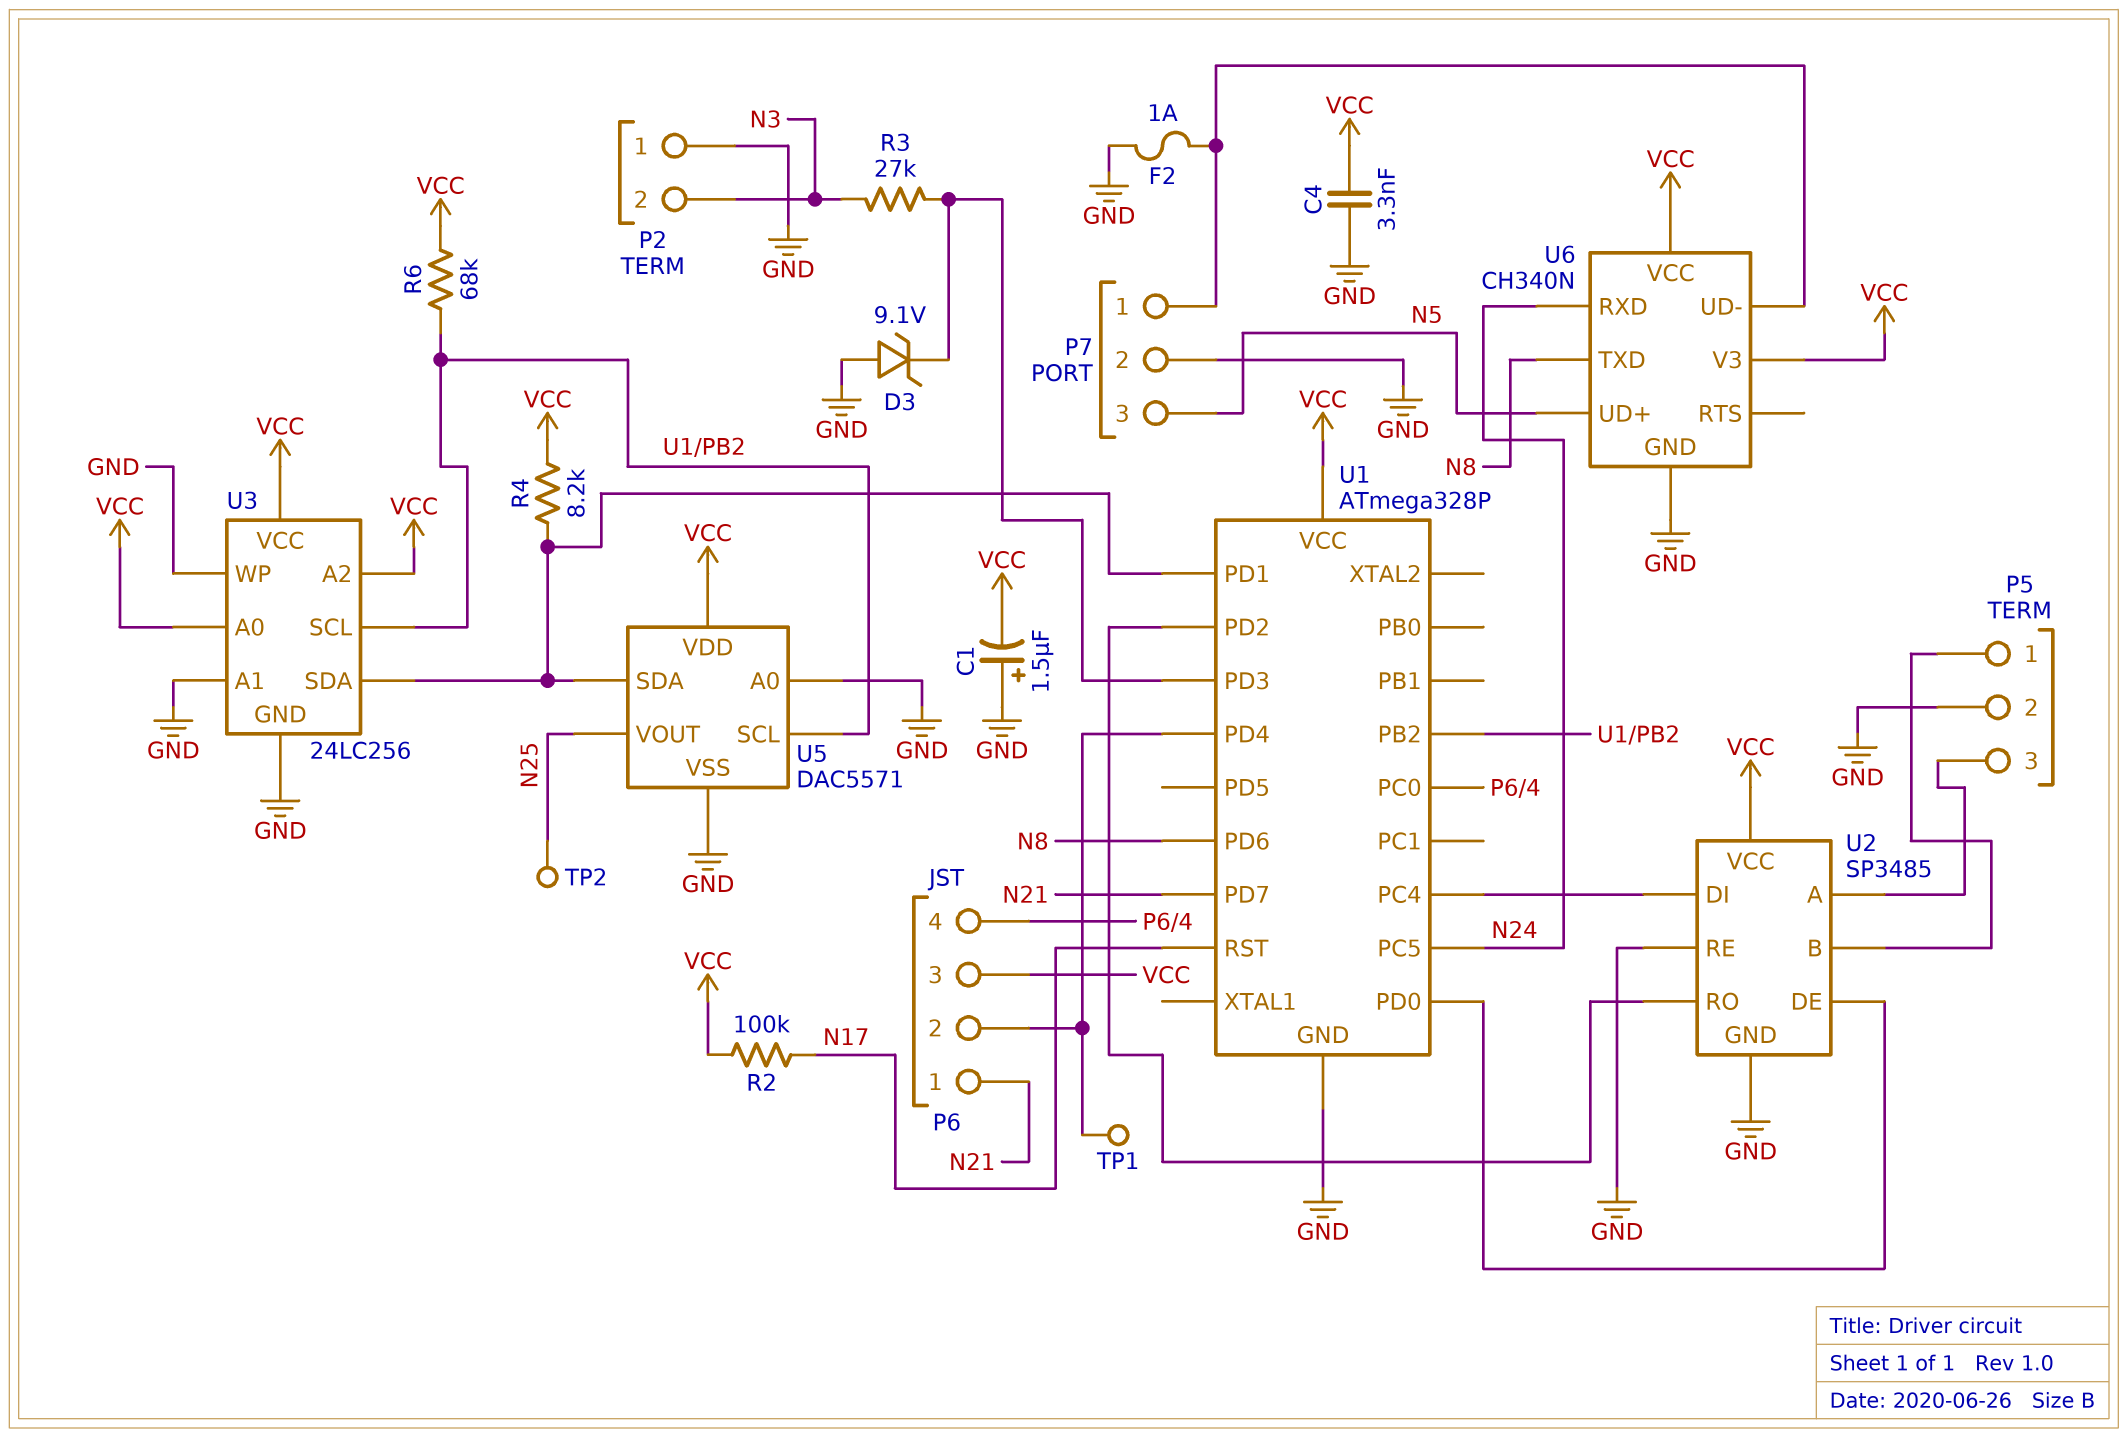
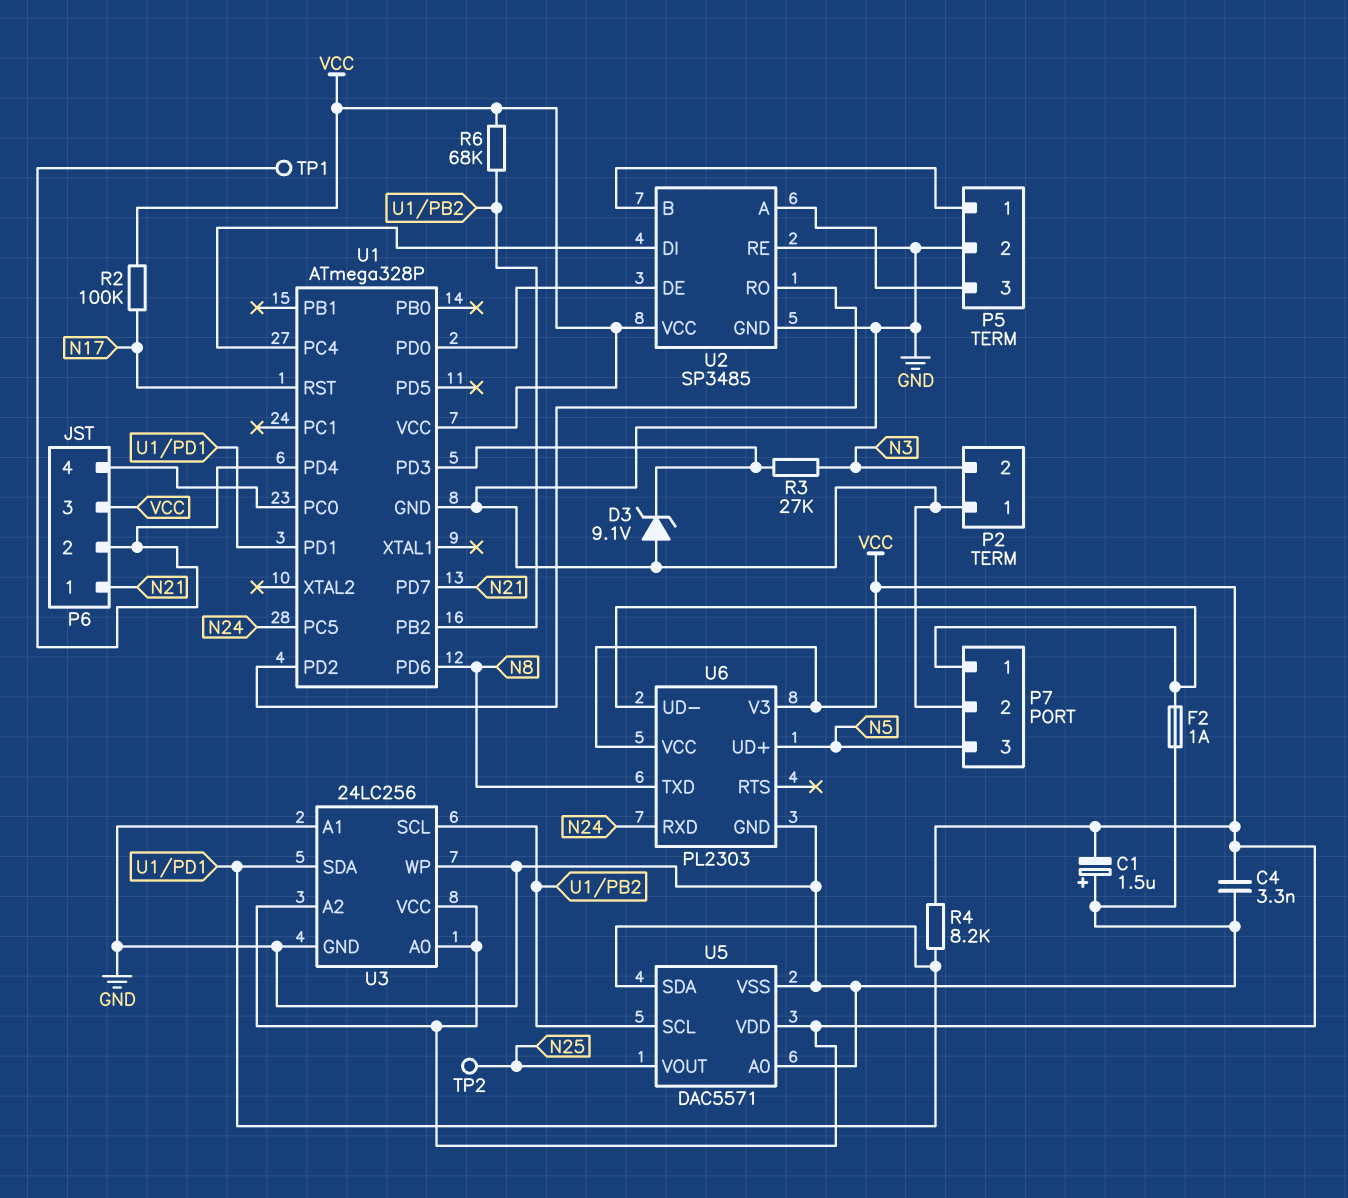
U6: CH340N -> PL2303

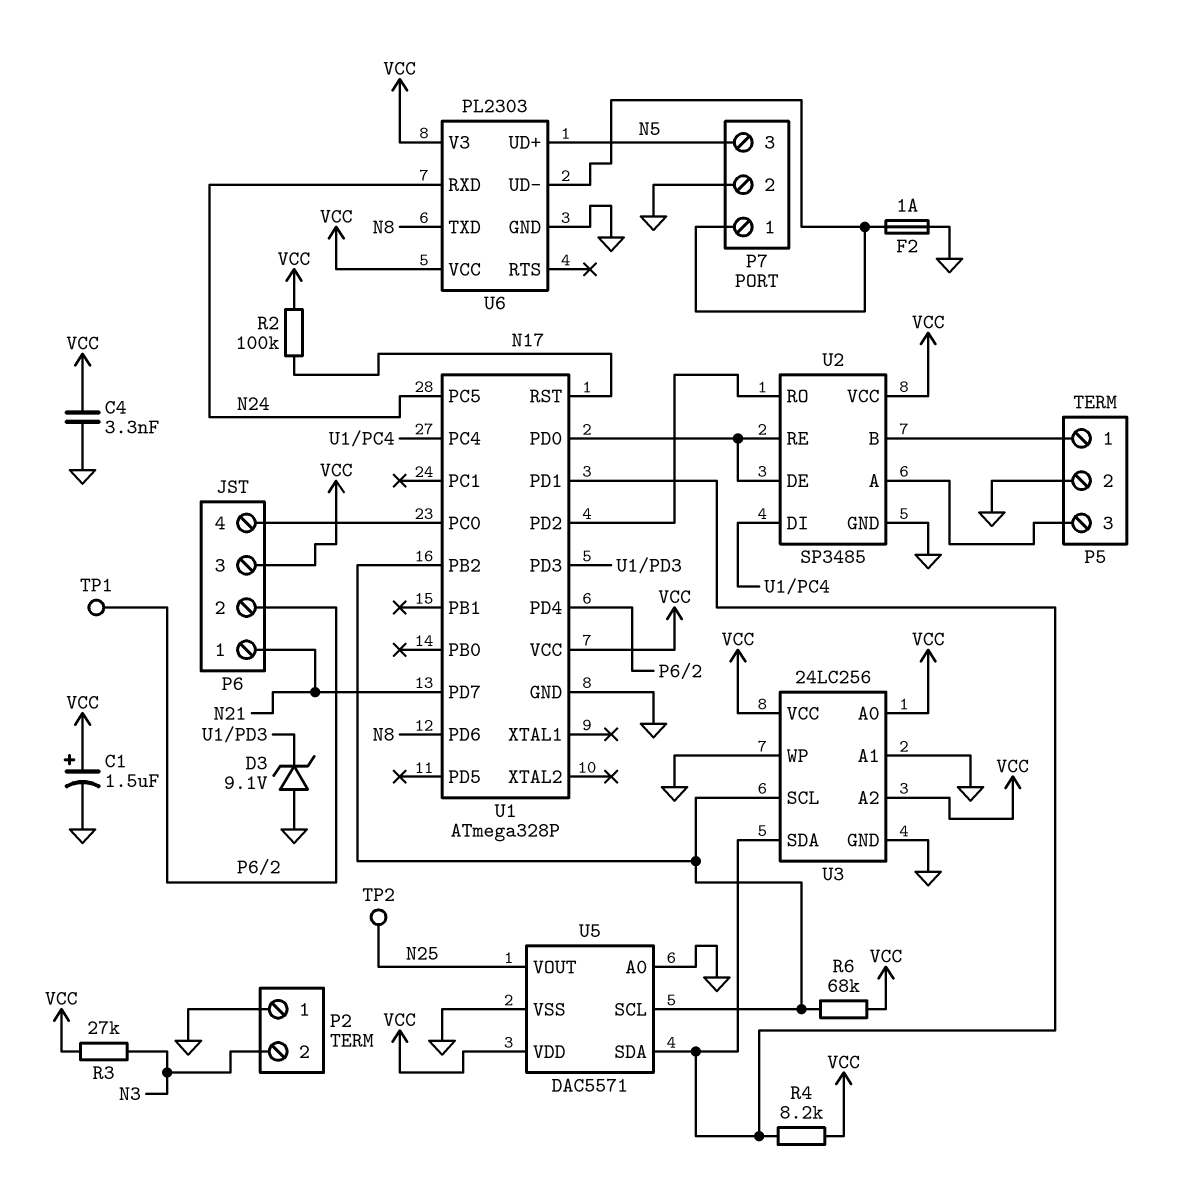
C1: 1.5uF (plus GND, minus VCC) -> 1.5uF (plus VCC, minus GND)
R3: 27k (N3, U1/PD3) -> 27k (N3, VCC)
U2 pin RE: GND -> U1/PD0

